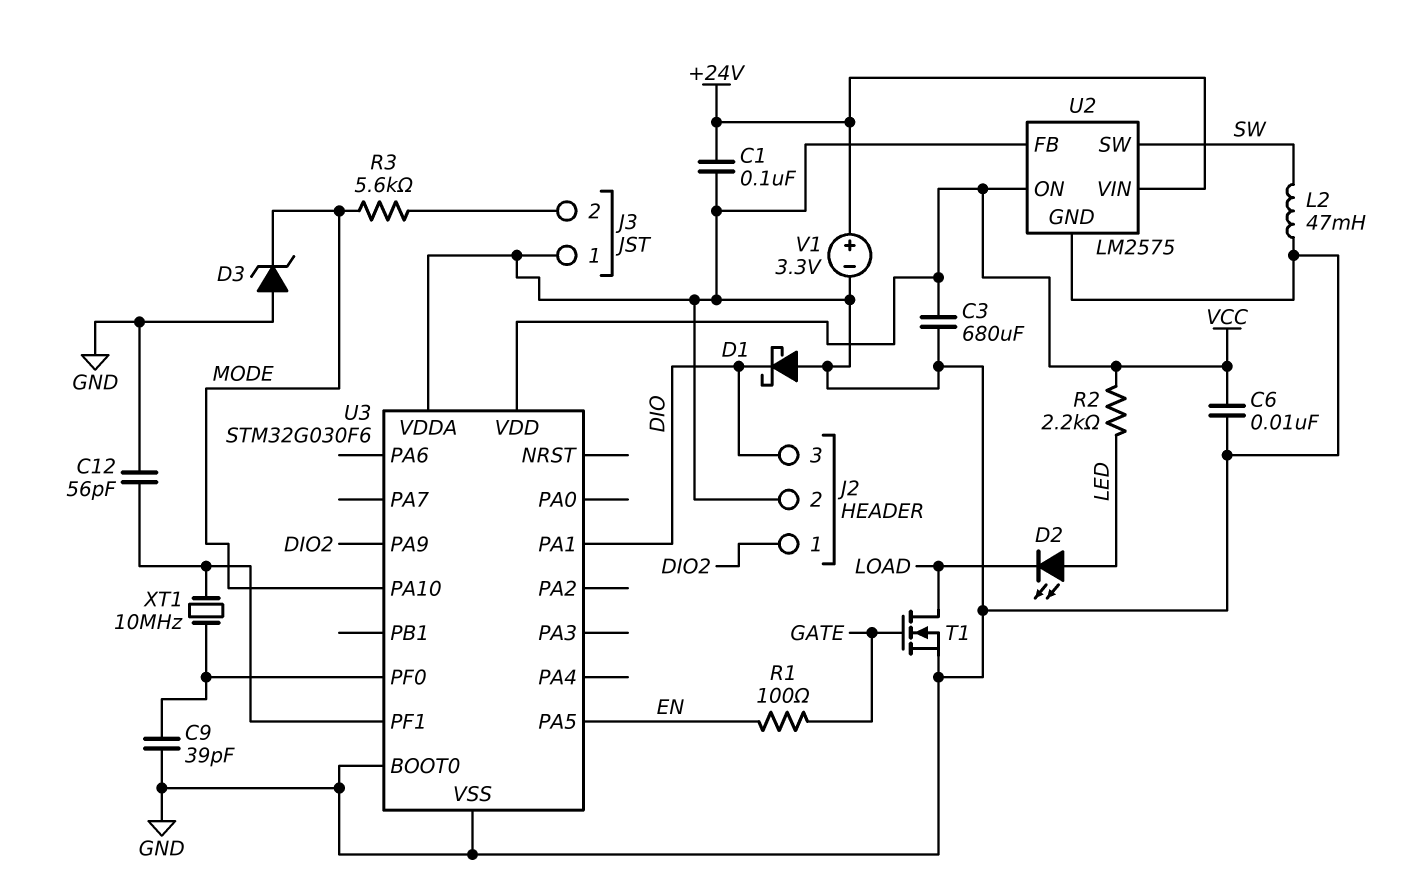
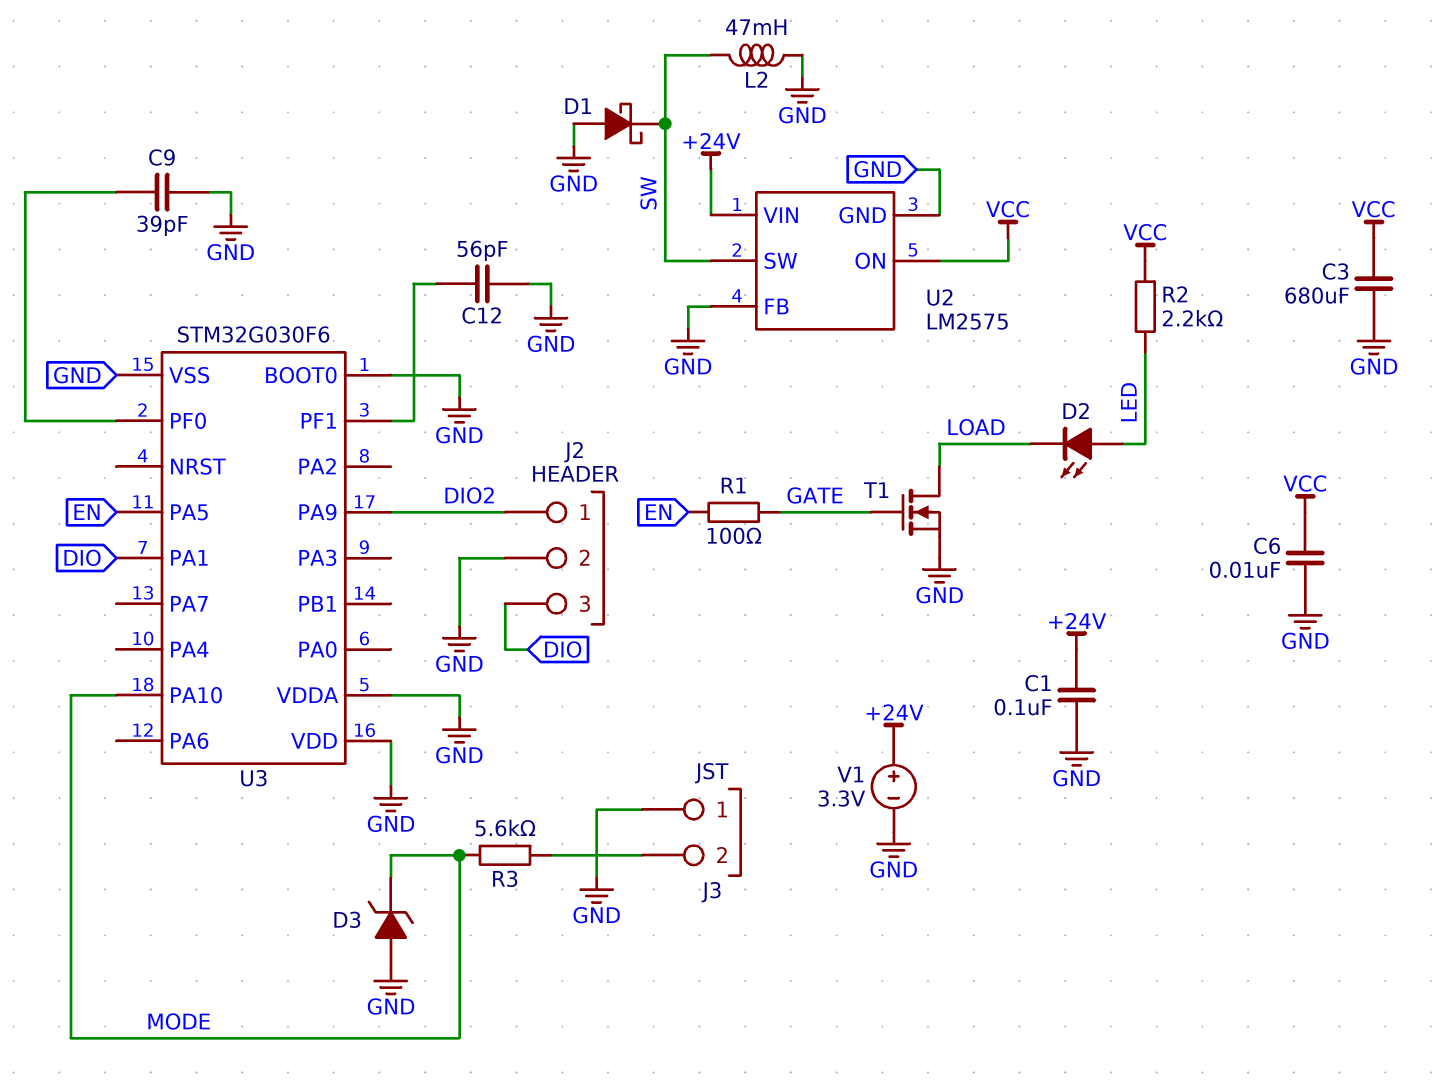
D1: schottky (A GND, K DIO) -> schottky (A GND, K SW)
U3 pin VDD: VCC -> GND
XT1: 10MHz (U3/PF0, U3/PF1) -> none

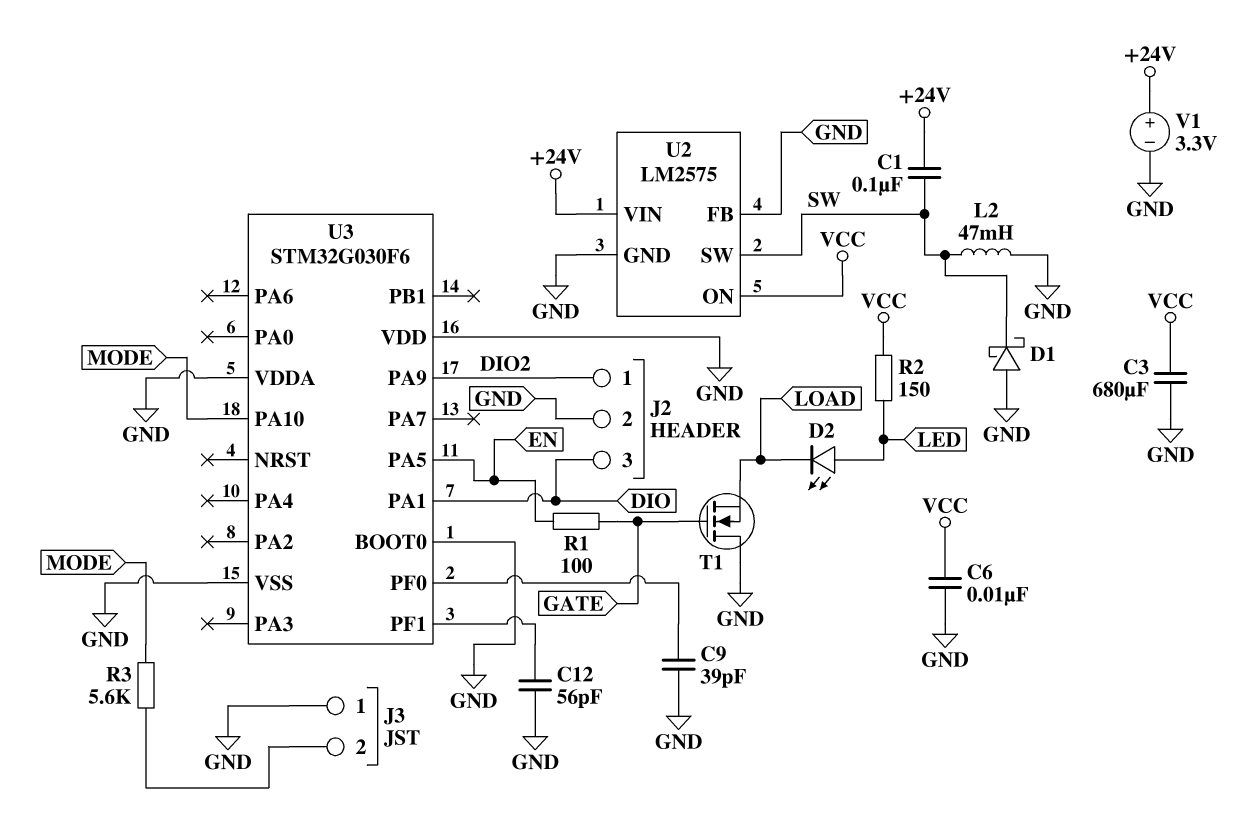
C1: 100nF (+24V, GND) -> 100nF (+24V, SW)
D3: zener (A GND, K MODE) -> none
R2: 2.2k (LED, VCC) -> 150 (LED, VCC)
T1: NMOS (G GATE, D LOAD, S GND) -> NMOS (G GATE, D GND, S LOAD)

